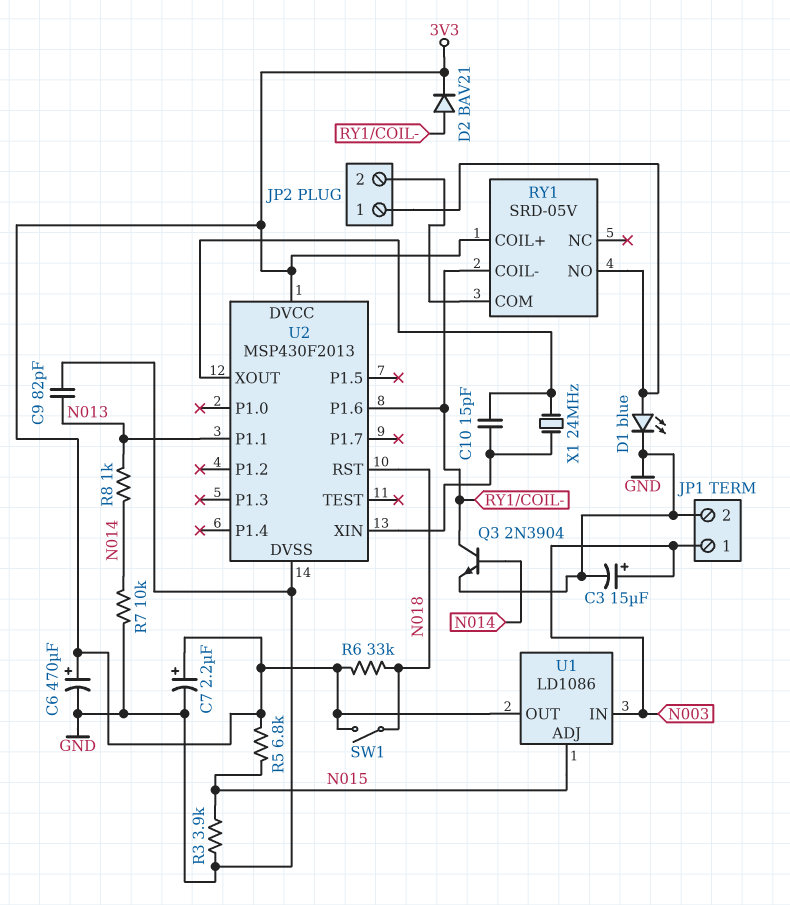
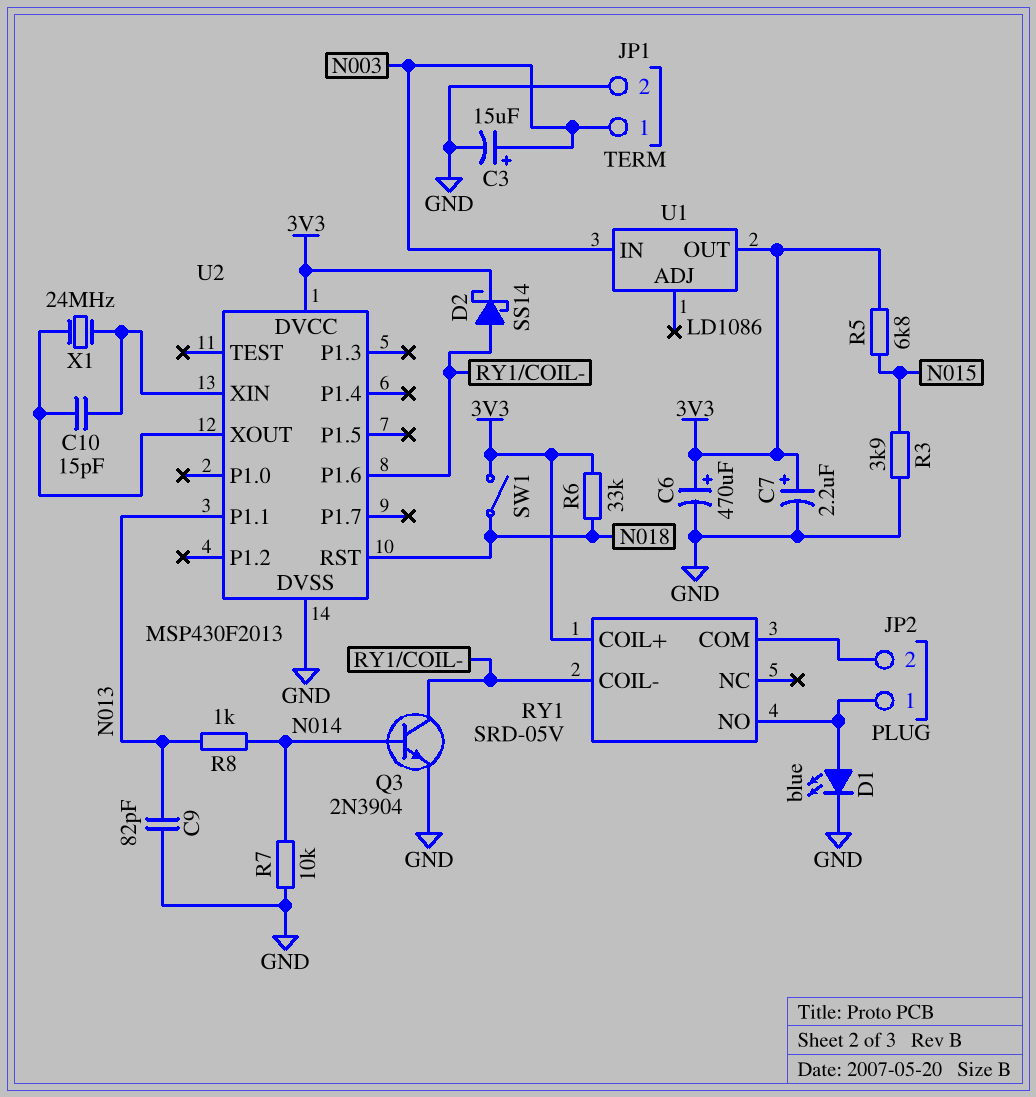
D2: diode BAV21 (A RY1/COIL-, K 3V3) -> schottky SS14 (A RY1/COIL-, K 3V3)
U1 pin ADJ: N015 -> none

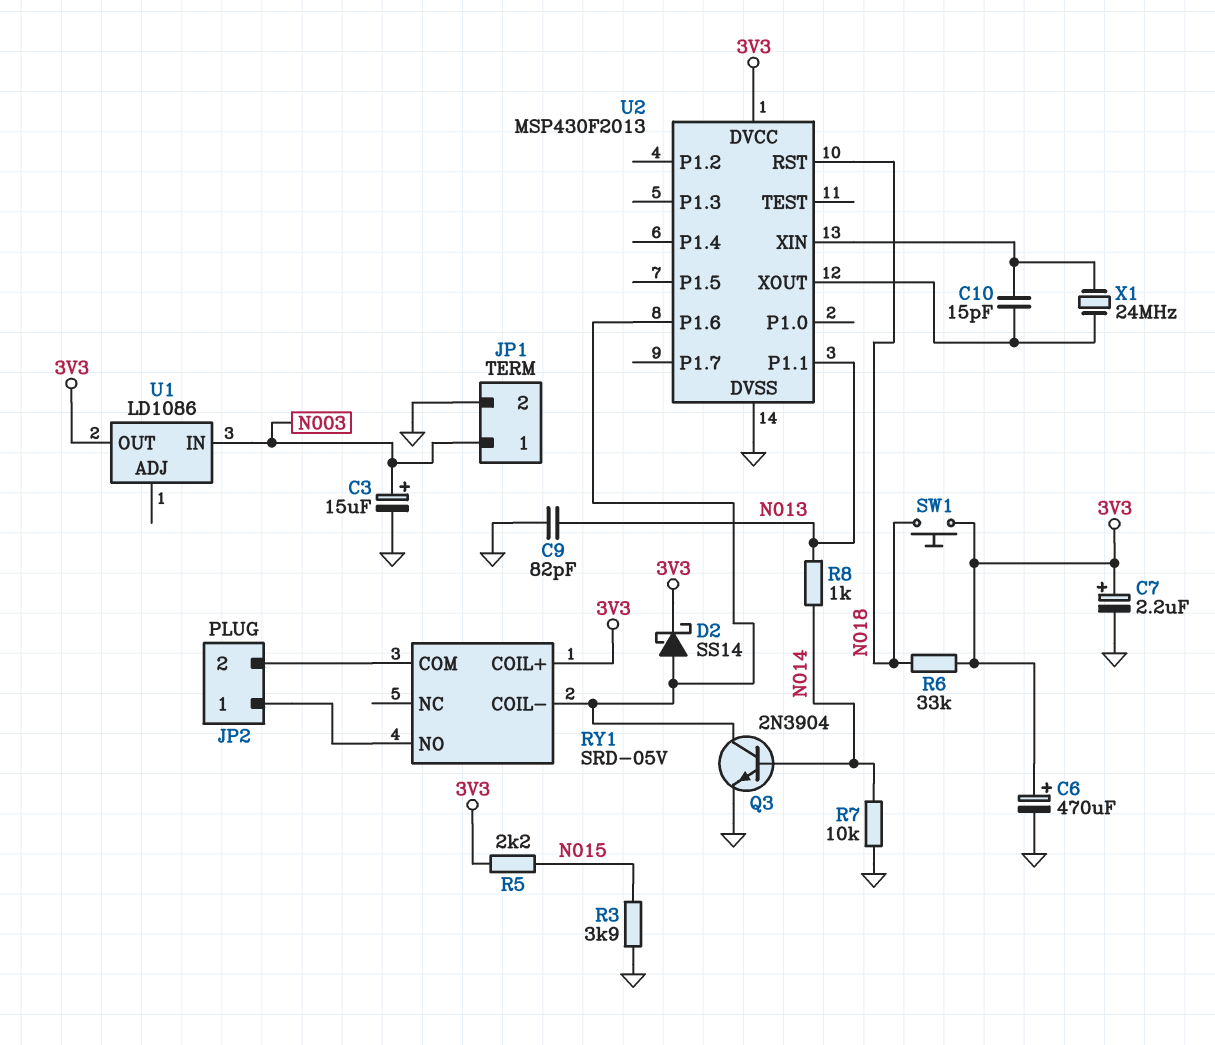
D1: LED blue (A JP2/1, K GND) -> none
R5: 6.8k (3V3, N015) -> 2.2k (3V3, N015)
SW1: switch (3V3, N018) -> button (3V3, N018)

